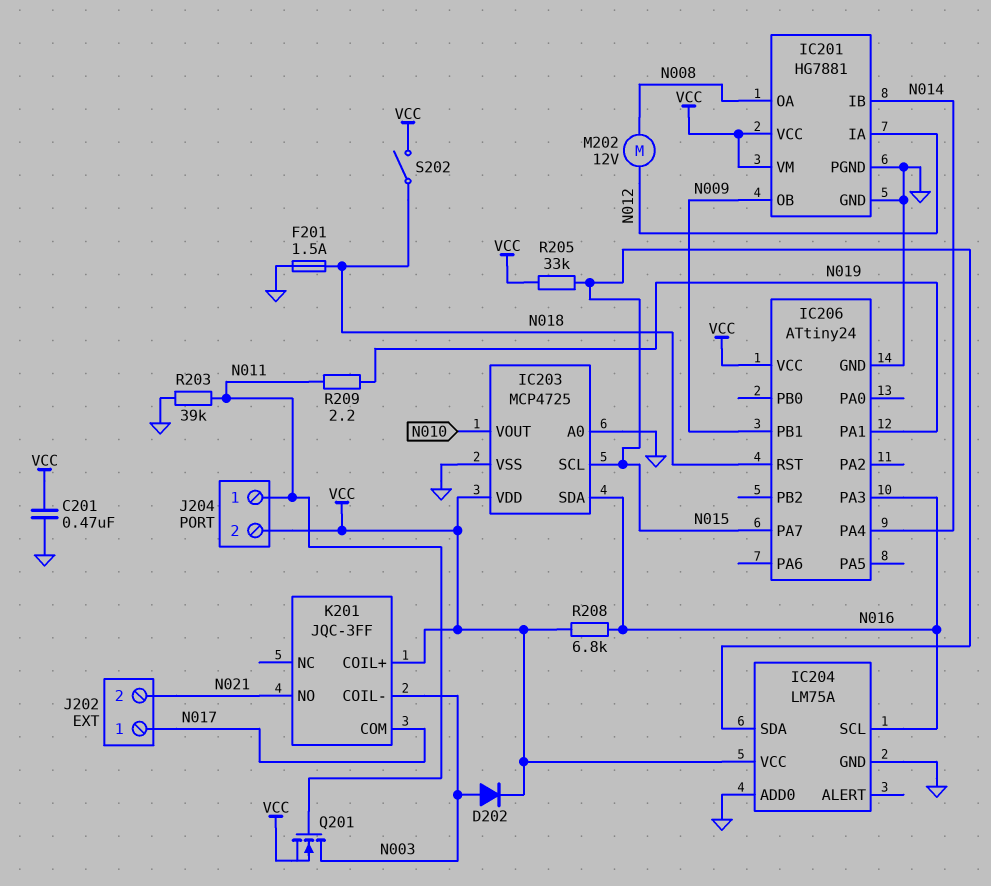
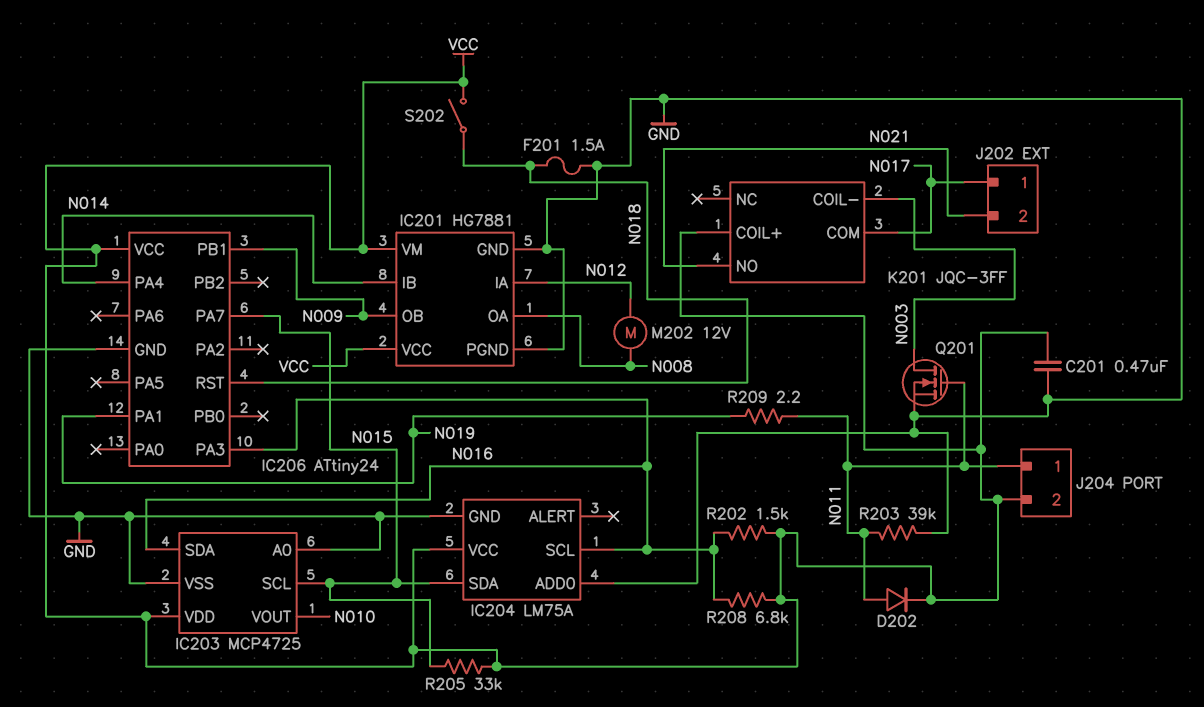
D202: diode (A N003, K VCC) -> diode (A N011, K VCC)
Q201: NMOS (G N011, D N003, S VCC) -> NMOS (G N011, D N003, S GND)
R202: none -> 1.5k (N016, VCC)

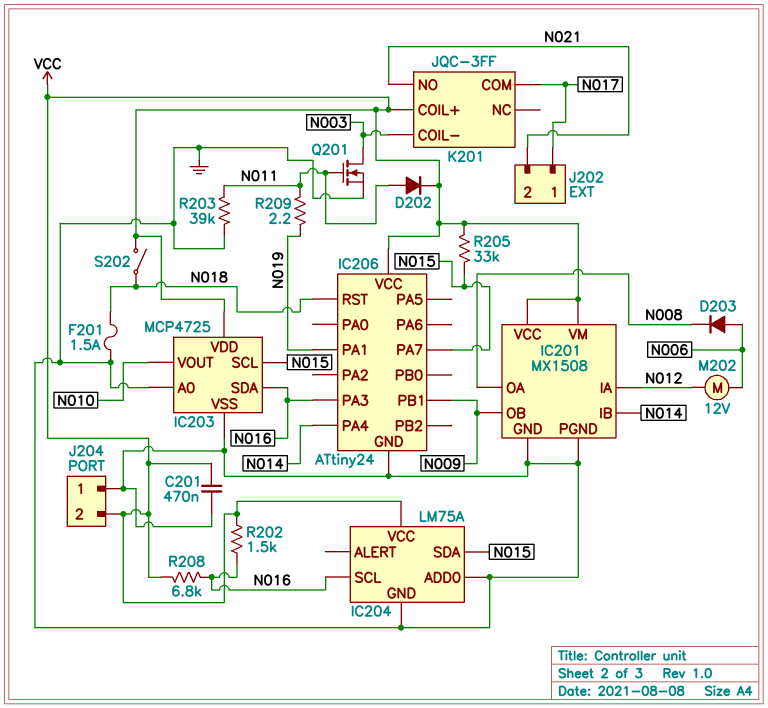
D203: none -> diode (A N006, K N008)
IC201: HG7881 -> MX1508
J204 pin 1: N011 -> GND
M202: motor 12V (N008, N012) -> motor 12V (N006, N012)

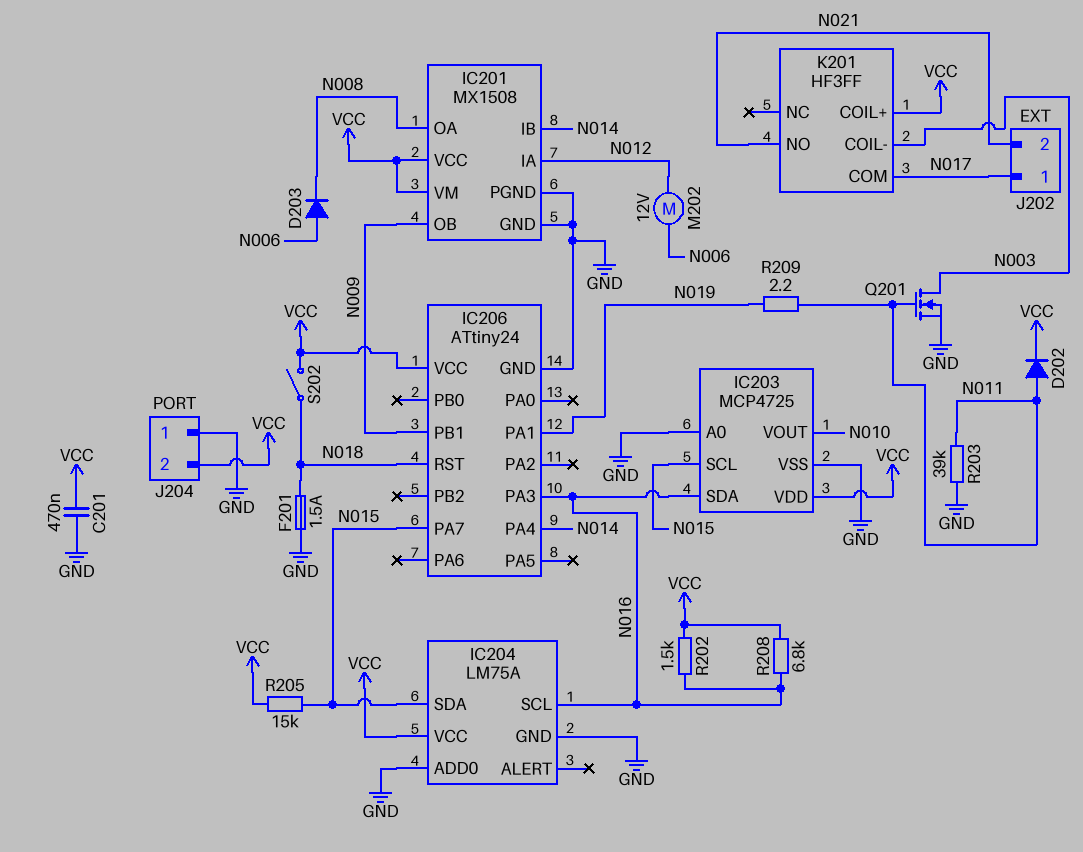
K201: JQC-3FF -> HF3FF
R205: 33k (N015, VCC) -> 15k (N015, VCC)

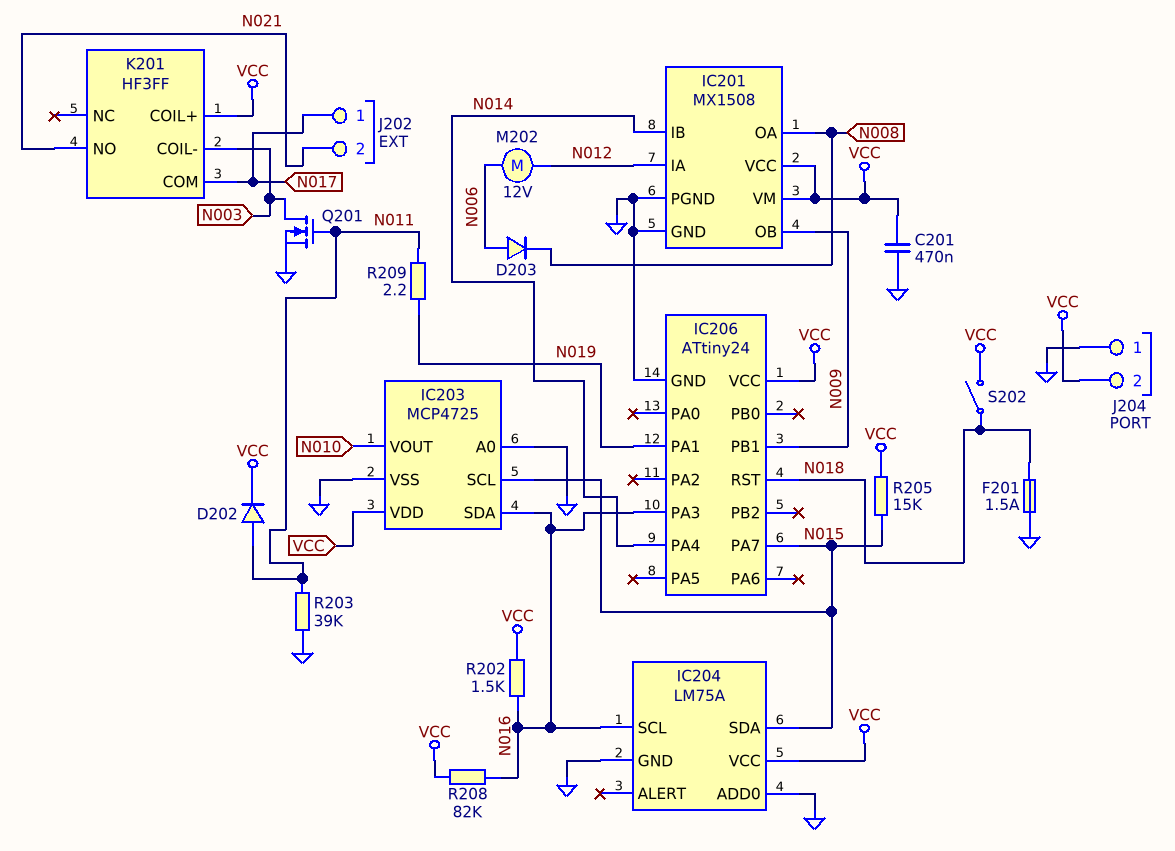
R208: 6.8k (N016, VCC) -> 82k (N016, VCC)

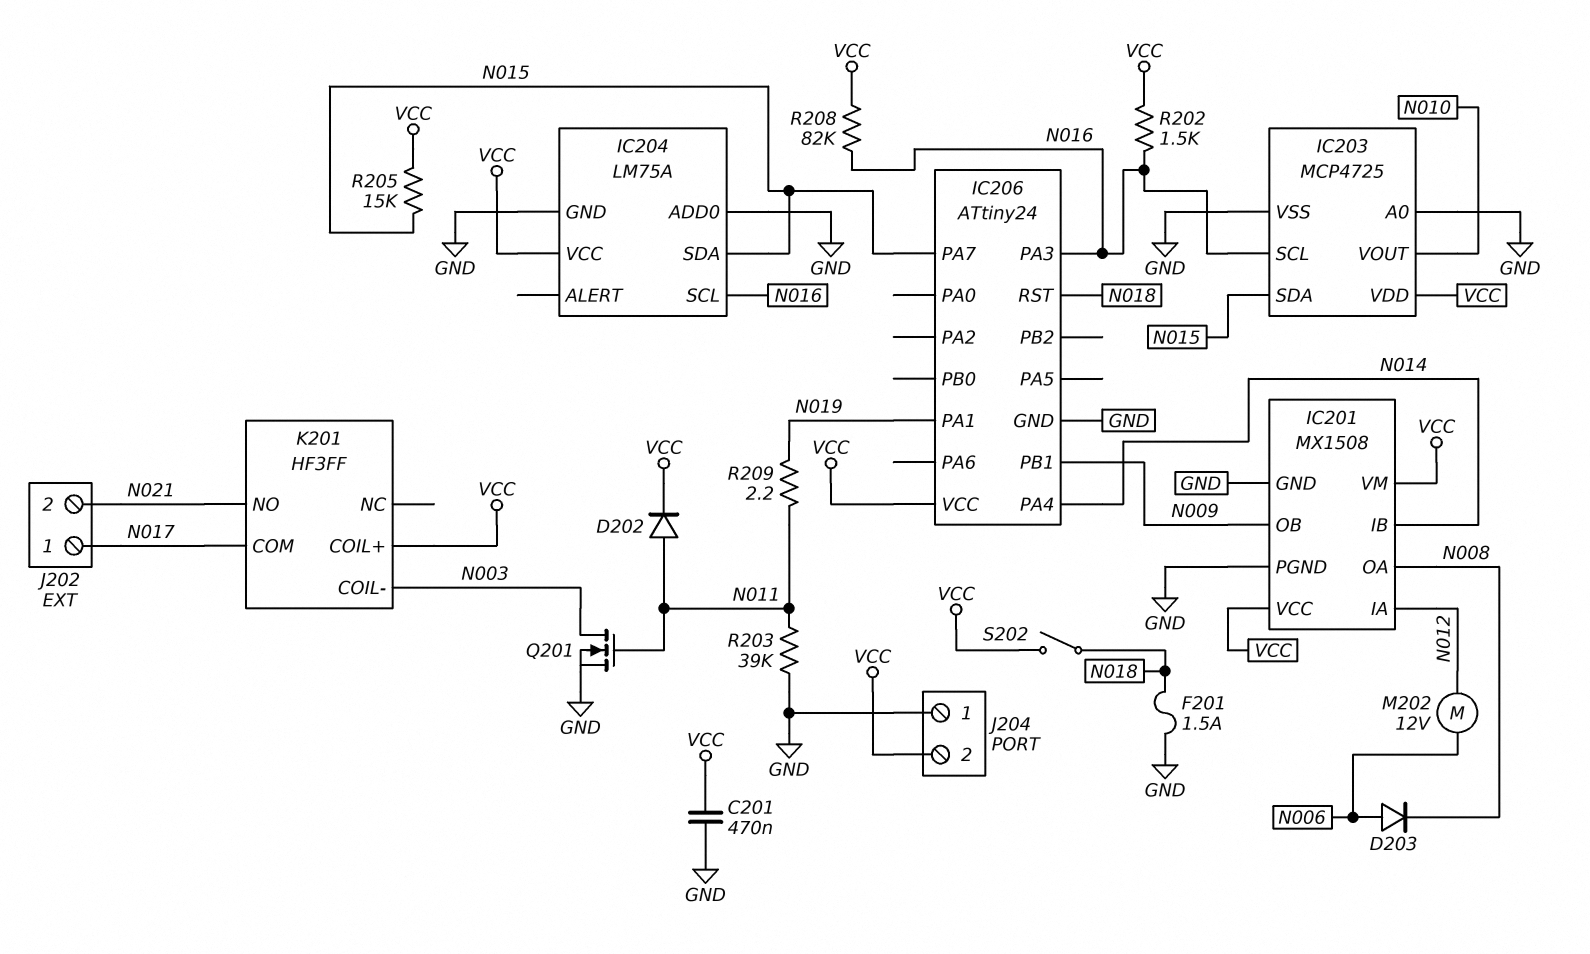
IC203 pin SCL: N015 -> N016
IC203 pin SDA: N016 -> N015

